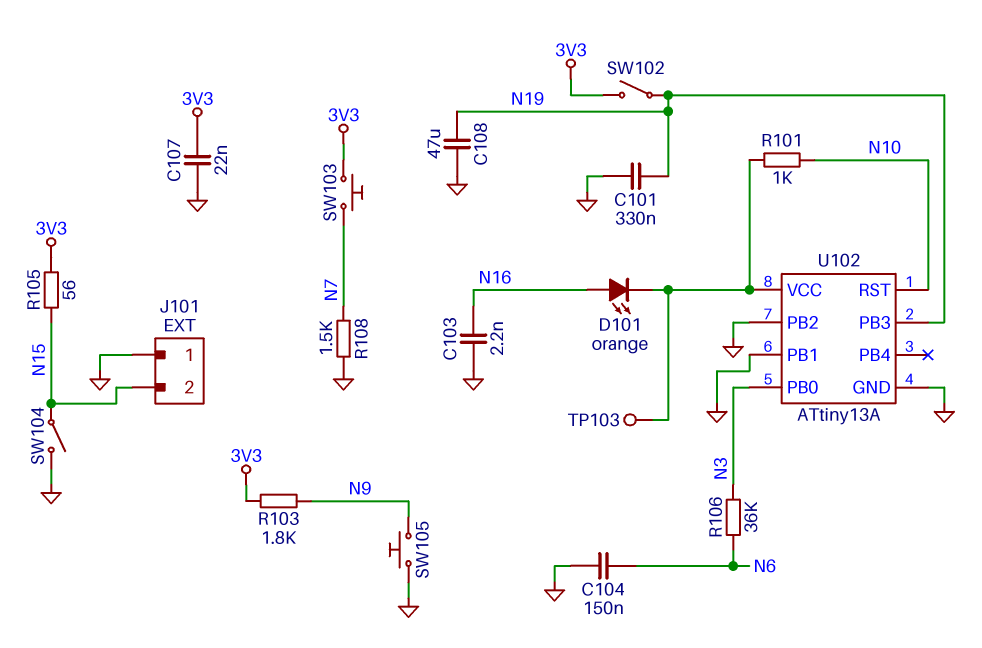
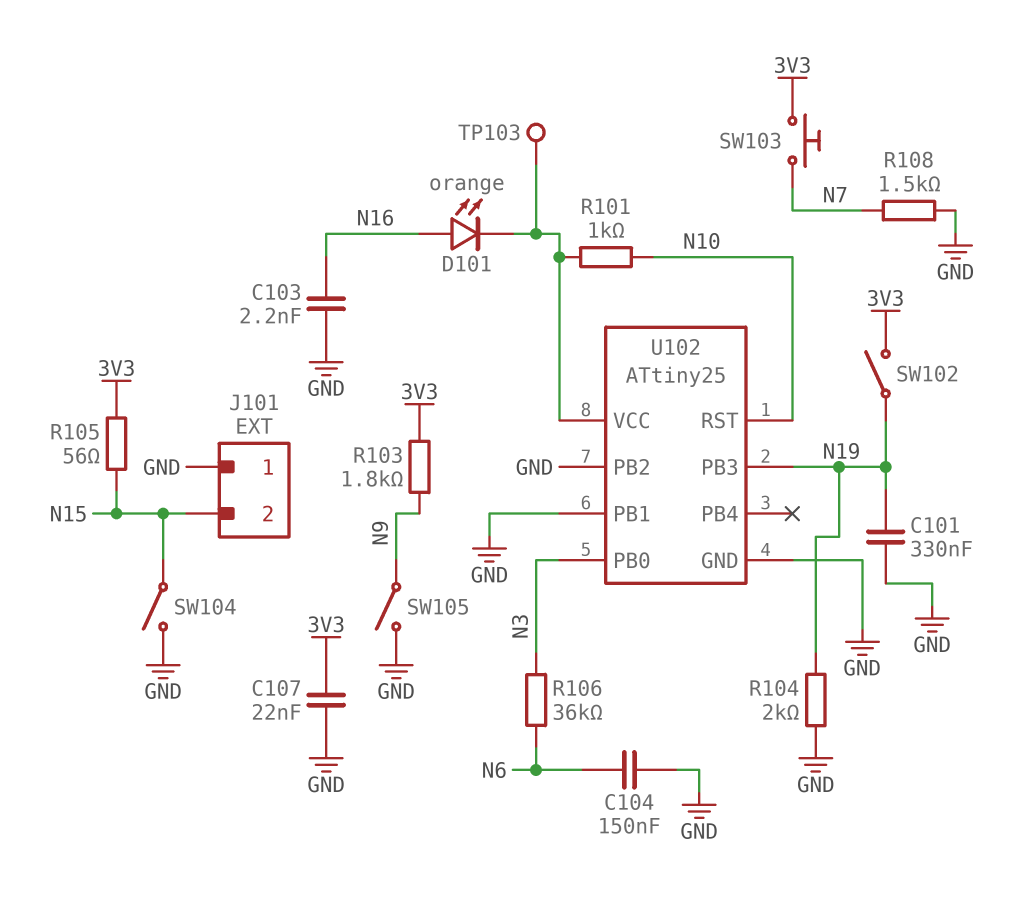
C108: 47uF (GND, N19) -> none
R104: none -> 2k (GND, N19)
SW105: button (GND, N9) -> switch (GND, N9)
U102: ATtiny13A -> ATtiny25

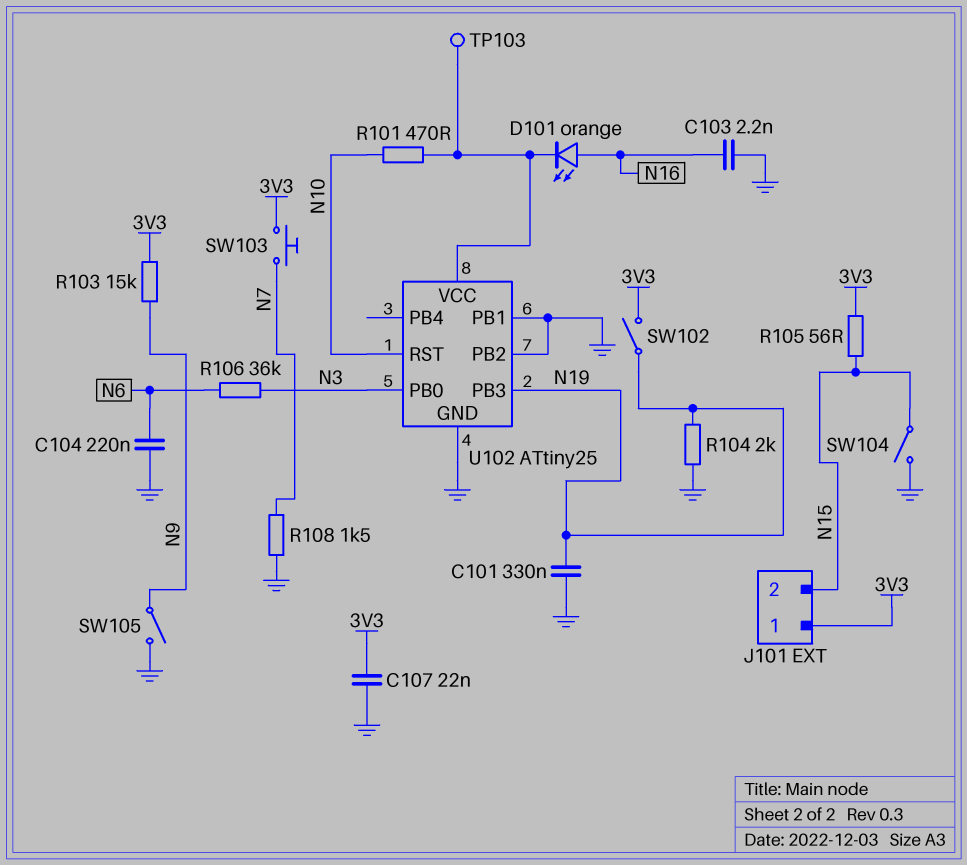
C104: 150nF (GND, N6) -> 220nF (GND, N6)
J101 pin 1: GND -> 3V3
R101: 1k (N10, U102/VCC) -> 470 (N10, U102/VCC)
R103: 1.8k (3V3, N9) -> 15k (3V3, N9)

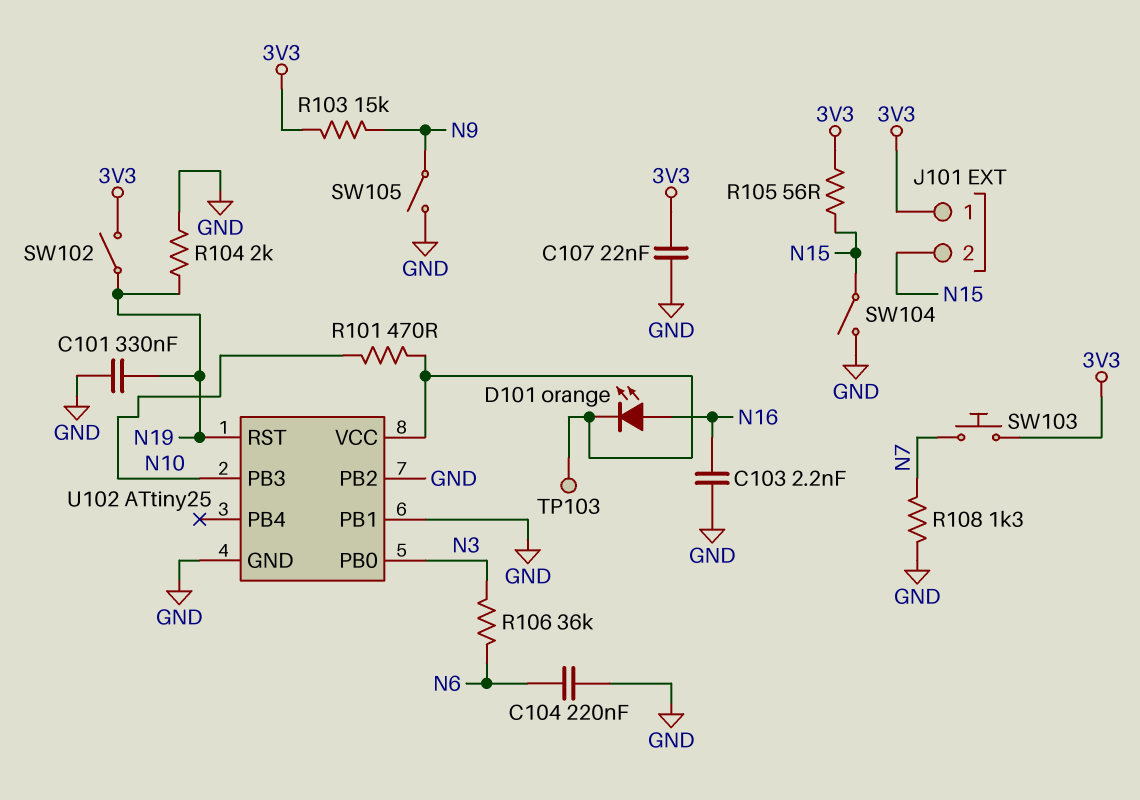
R108: 1.5k (GND, N7) -> 1.3k (GND, N7)
U102 pin PB3: N19 -> N10
U102 pin RST: N10 -> N19

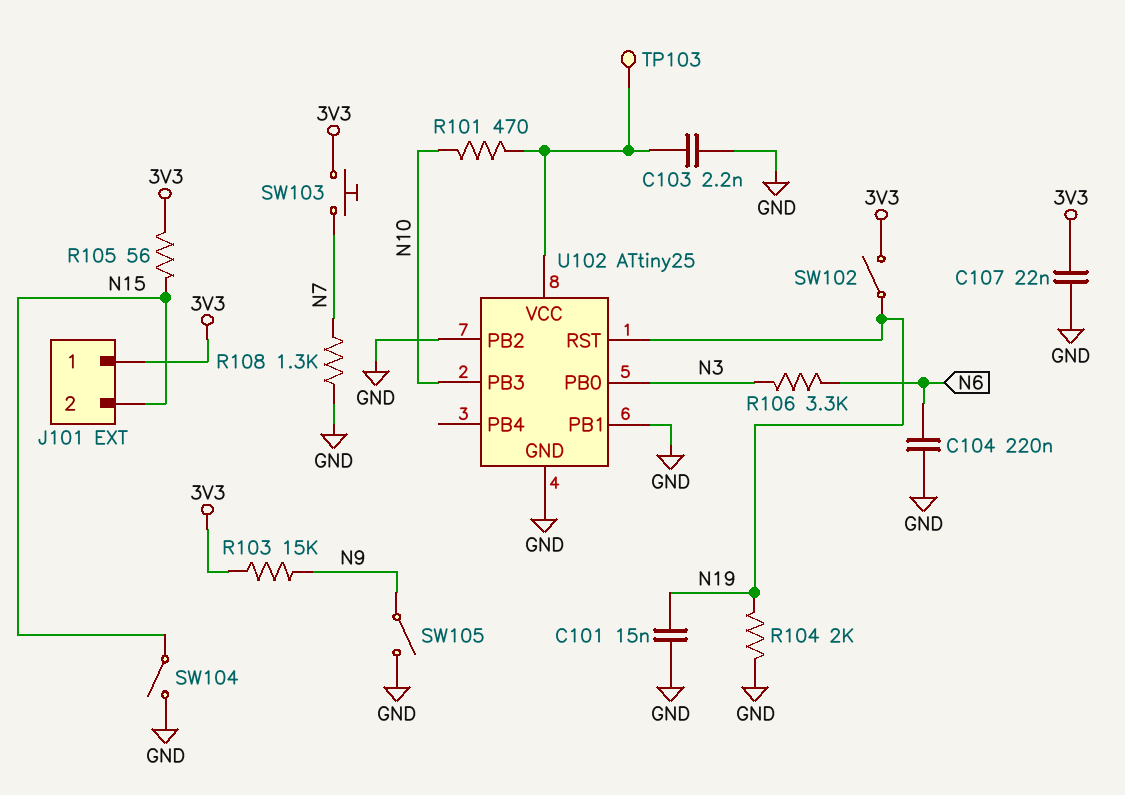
C101: 330nF (GND, N19) -> 15nF (GND, N19)
C103: 2.2nF (GND, N16) -> 2.2nF (GND, U102/VCC)
D101: LED orange (A N16, K U102/VCC) -> none
R106: 36k (N3, N6) -> 3.3k (N3, N6)

